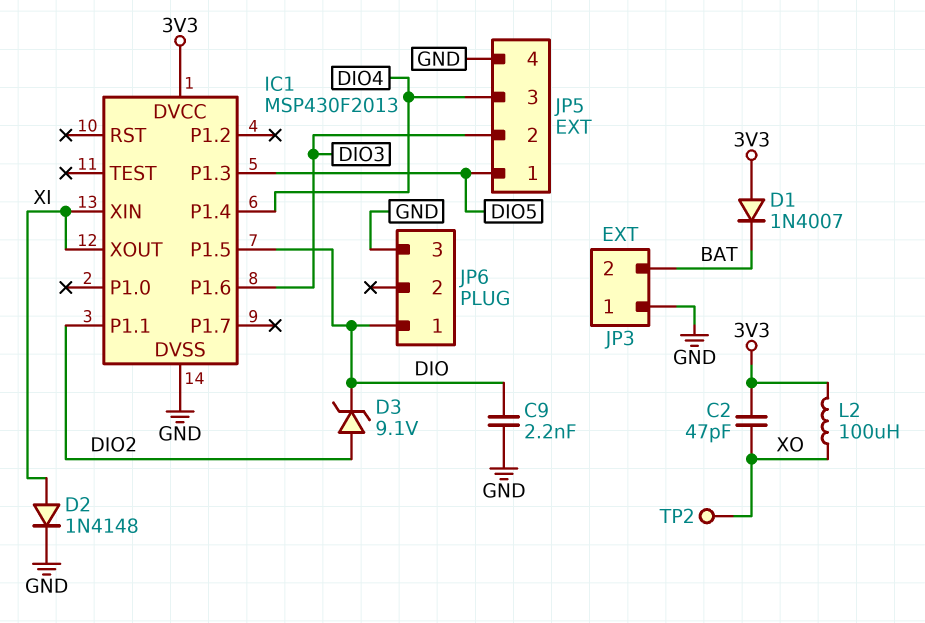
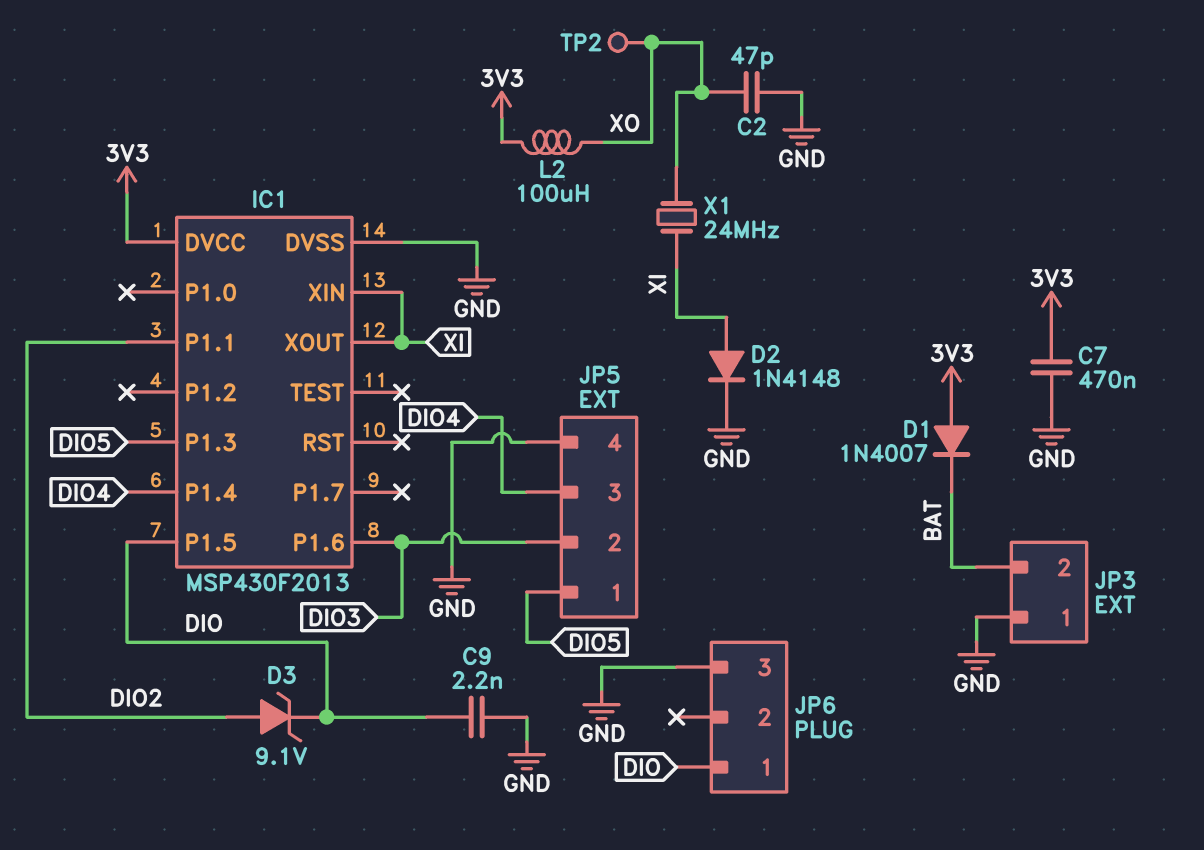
C2: 47pF (3V3, XO) -> 47pF (GND, XO)
C7: none -> 470nF (3V3, GND)
X1: none -> 24MHz (XI, XO)

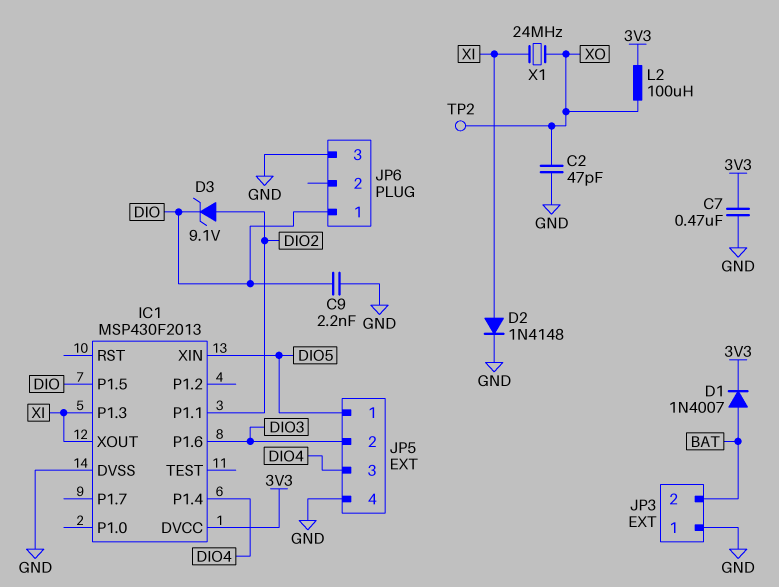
D1: diode 1N4007 (A 3V3, K BAT) -> diode 1N4007 (A BAT, K 3V3)
IC1 pin P1.3: DIO5 -> XI
IC1 pin XIN: XI -> DIO5

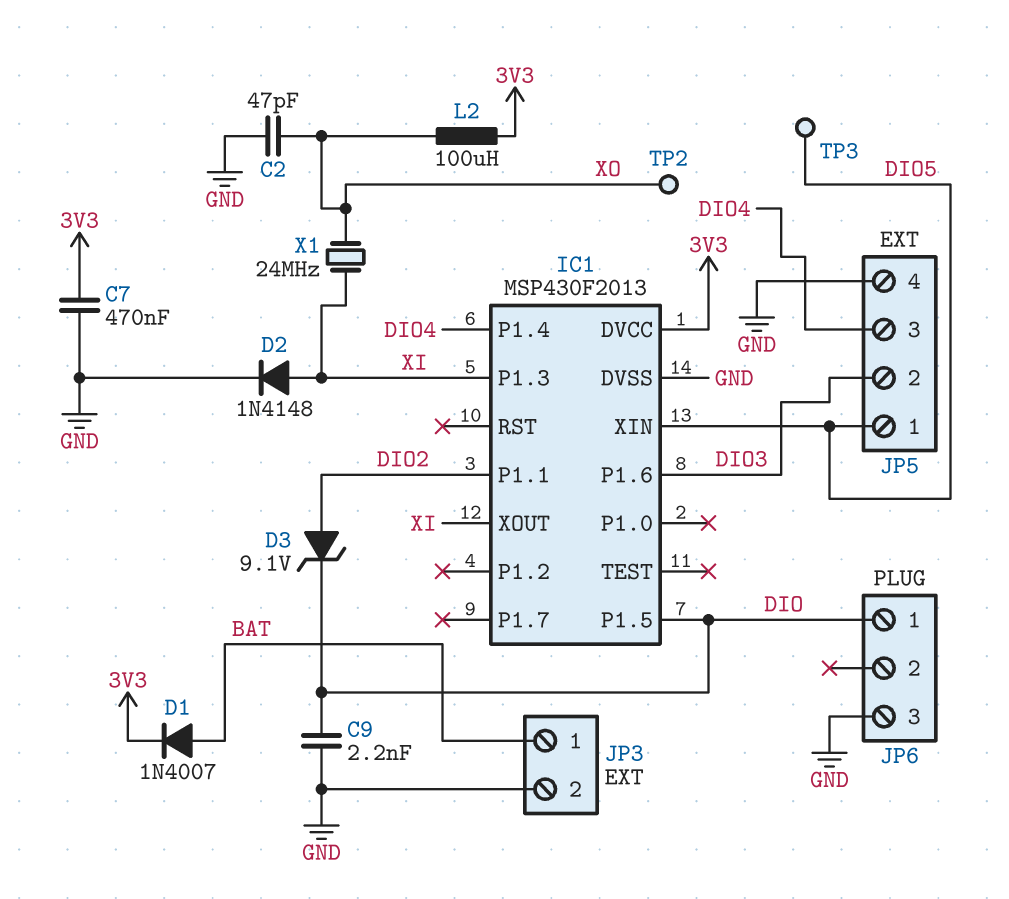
JP3 pin 1: GND -> BAT
JP3 pin 2: BAT -> GND
TP3: none -> test point (DIO5)

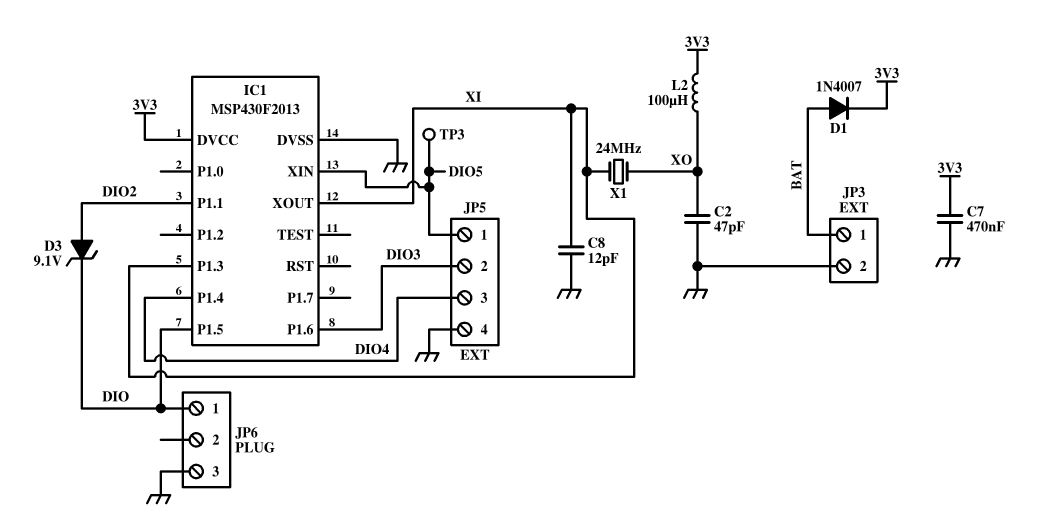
C8: none -> 12pF (GND, XI)
C9: 2.2nF (DIO, GND) -> none
D2: diode 1N4148 (A XI, K GND) -> none
TP2: test point (XO) -> none

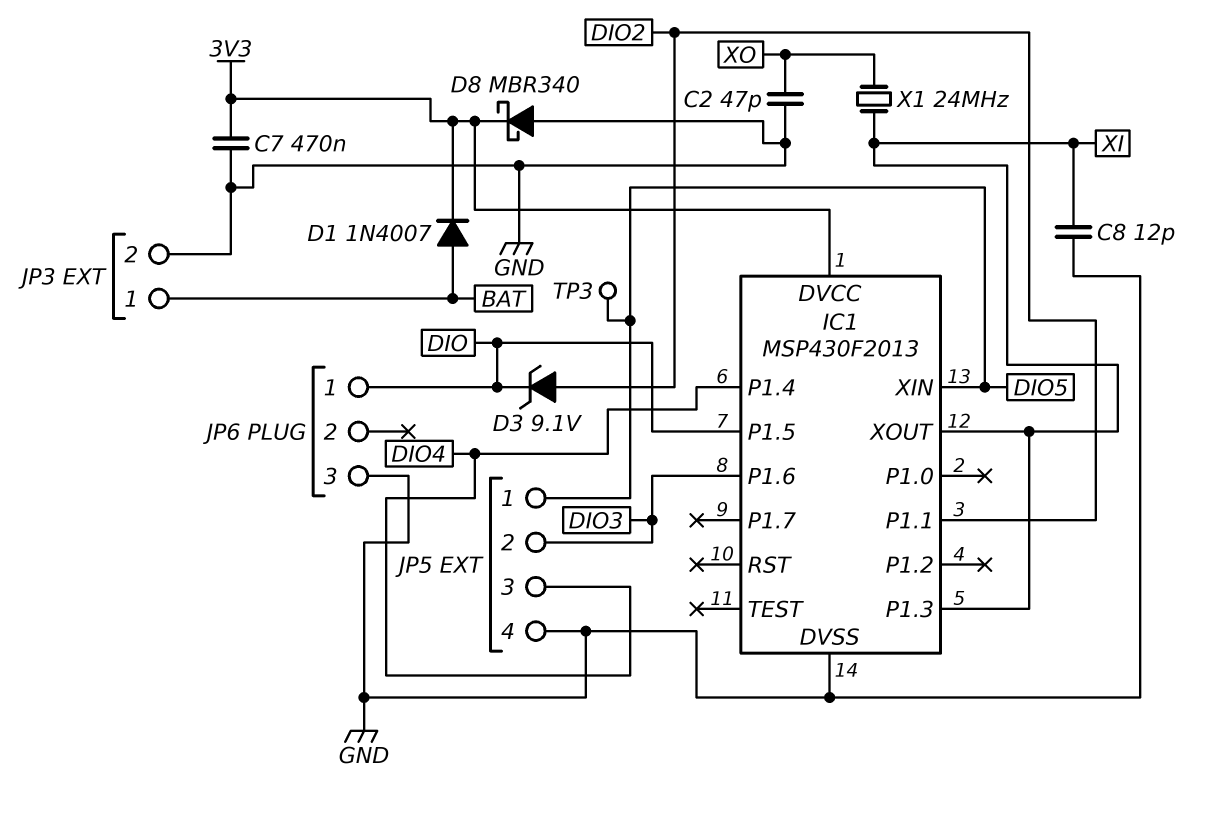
D8: none -> schottky MBR340 (A GND, K 3V3)
L2: 100uH (3V3, XO) -> none

